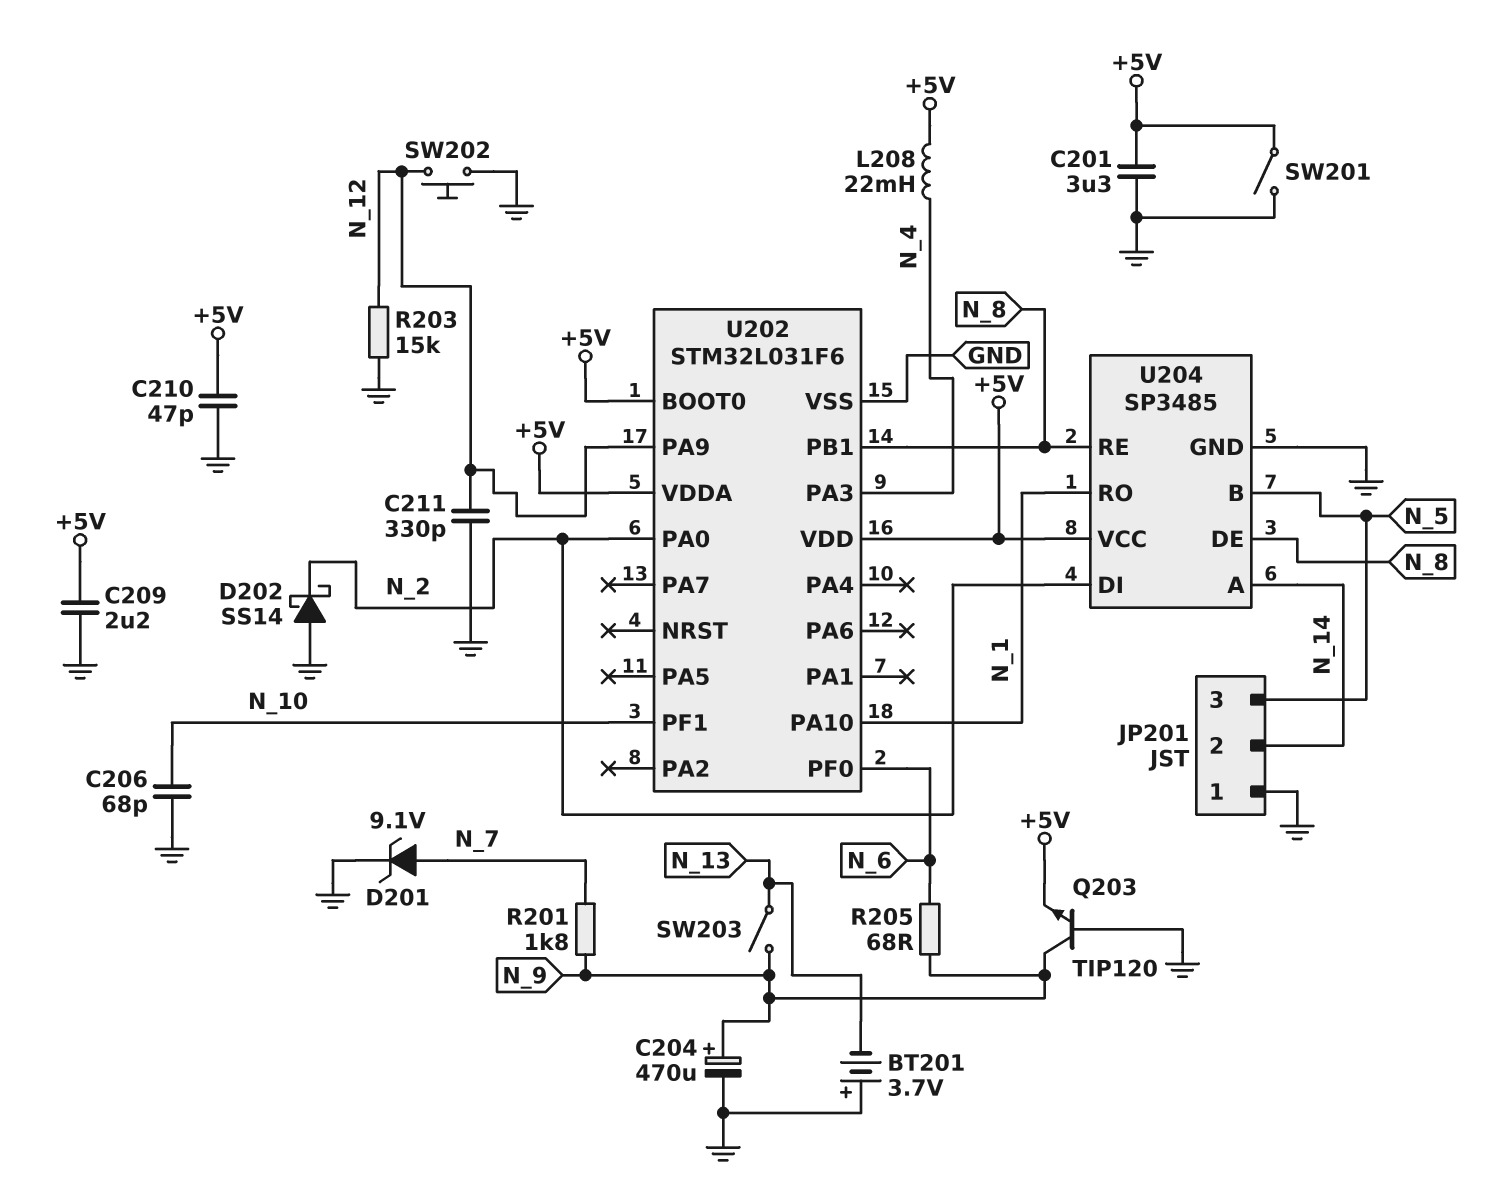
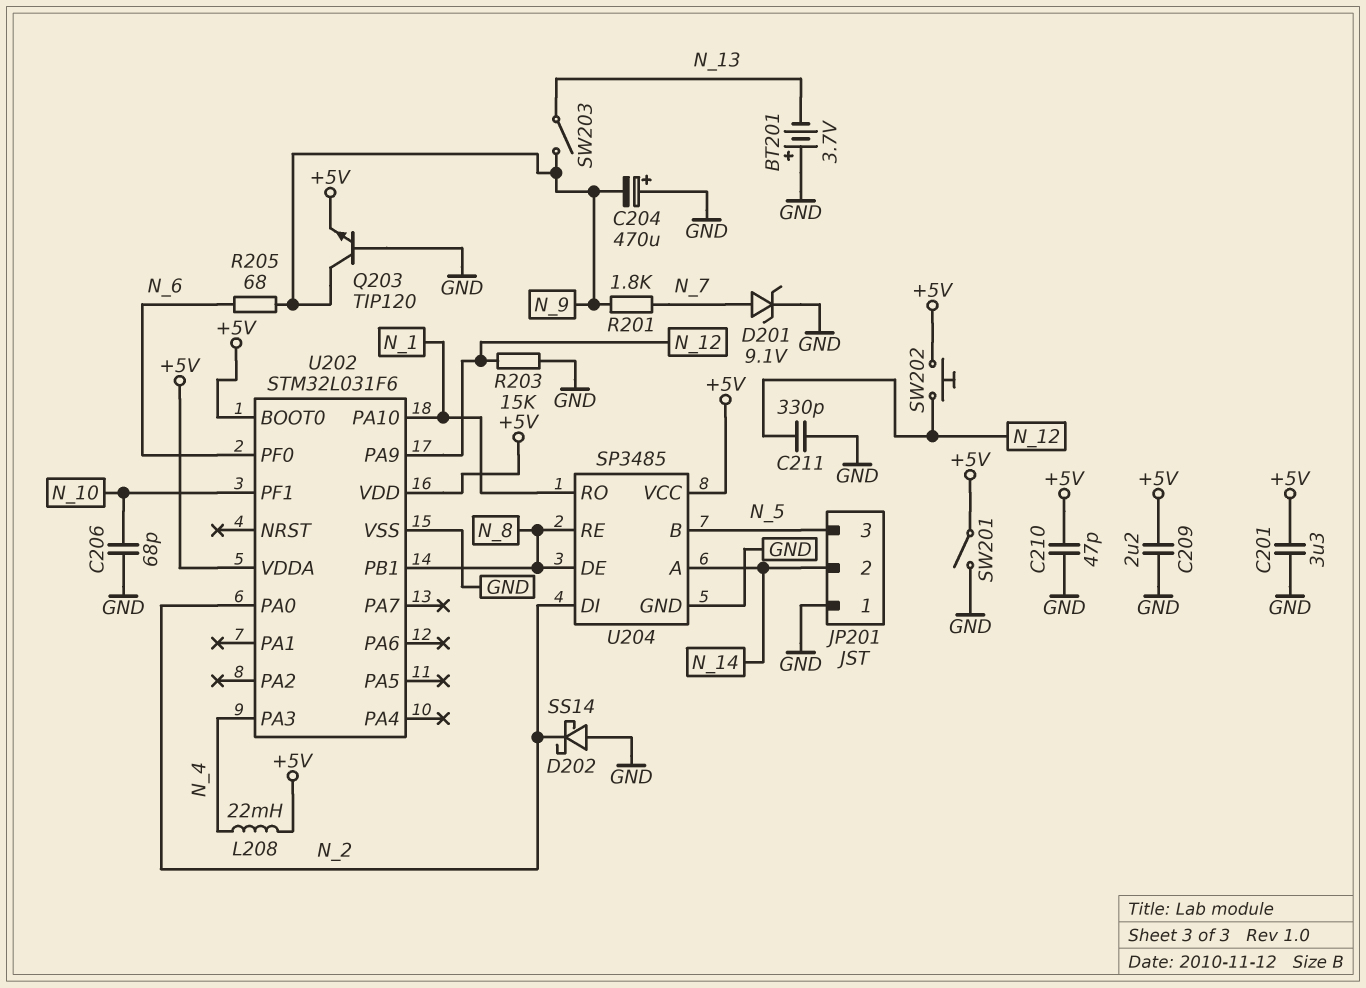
C204: 470uF (plus N_9, minus GND) -> 470uF (plus GND, minus N_9)
SW202: button (GND, N_12) -> button (+5V, N_12)

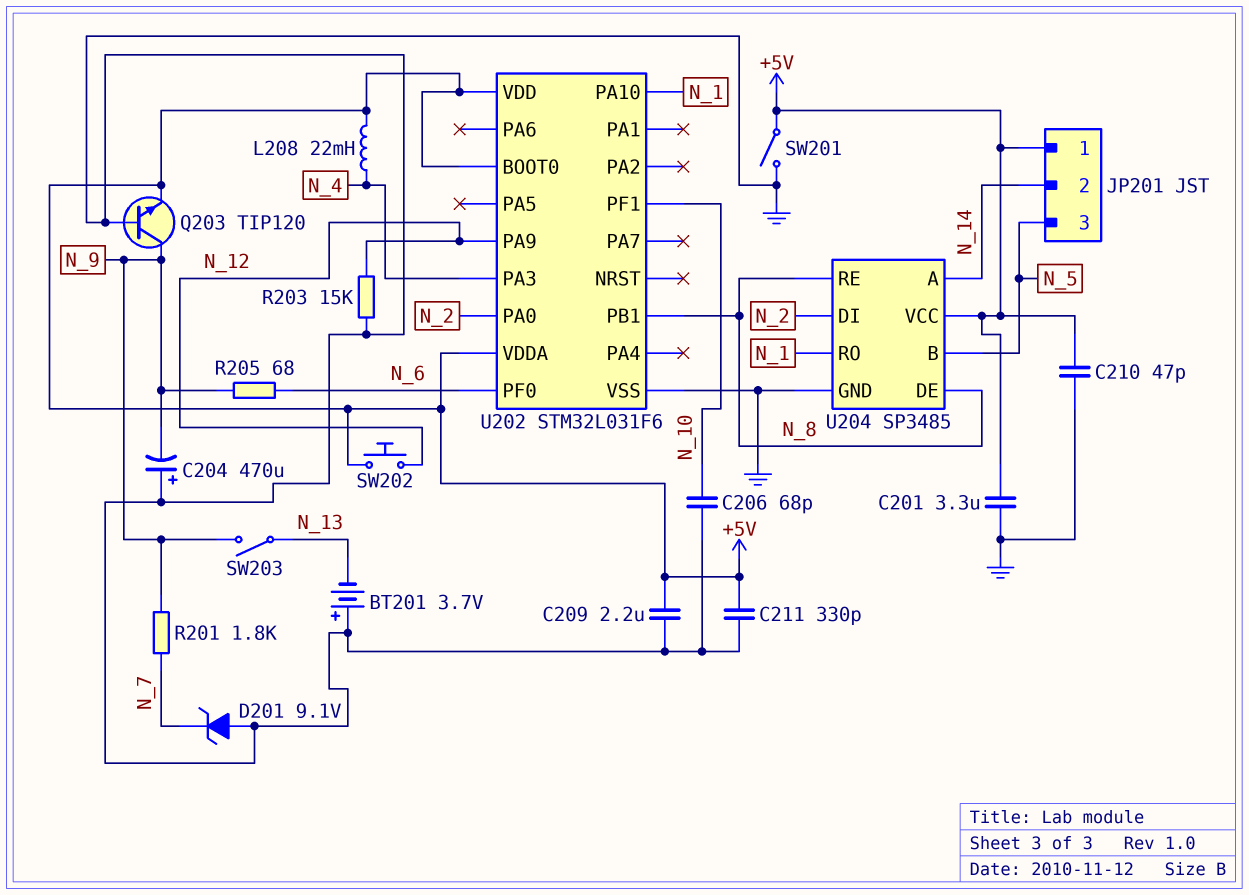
C211: 330pF (GND, N_12) -> 330pF (+5V, GND)
D201: zener 9.1V (A N_7, K GND) -> zener 9.1V (A GND, K N_7)
D202: schottky SS14 (A GND, K N_2) -> none
JP201 pin 1: GND -> +5V

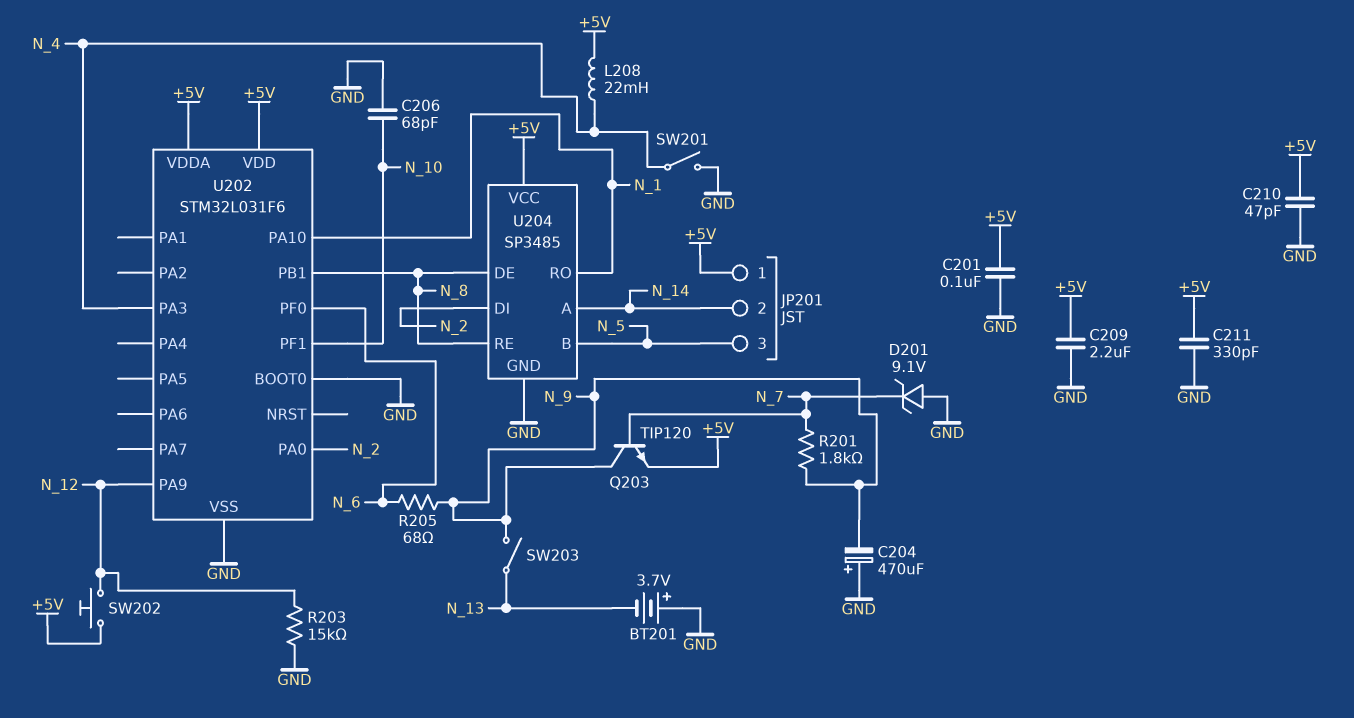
C201: 3.3uF (+5V, GND) -> 100nF (+5V, GND)
Q203: NPN TIP120 (B GND, C N_9, E +5V) -> NPN TIP120 (B N_7, C N_9, E +5V)
SW201: switch (+5V, GND) -> switch (GND, N_4)
U202 pin BOOT0: +5V -> GND

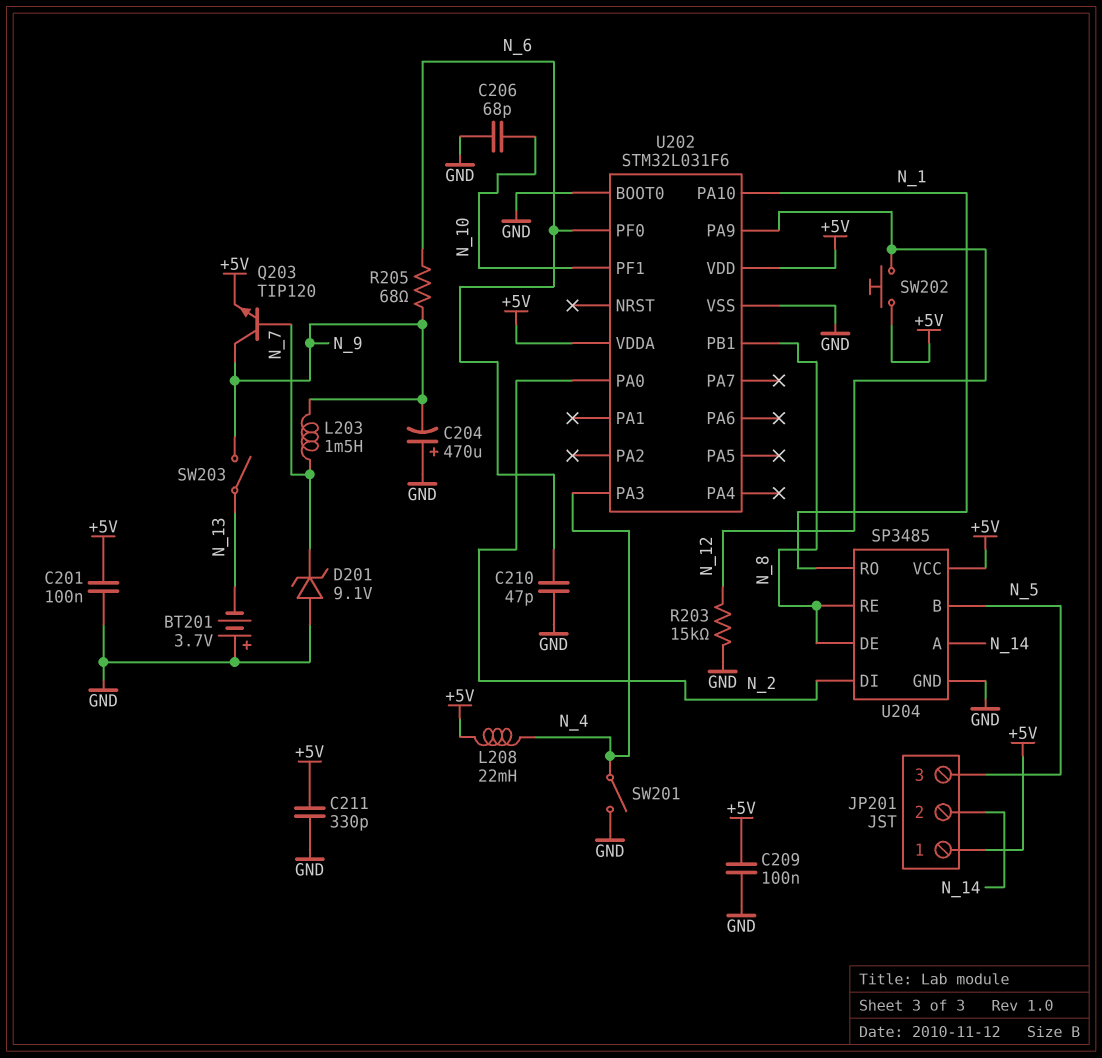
C209: 2.2uF (+5V, GND) -> 100nF (+5V, GND)
C210: 47pF (+5V, GND) -> 47pF (GND, N_6)
L203: none -> 1.5mH (N_7, N_9)
R201: 1.8k (N_7, N_9) -> none

